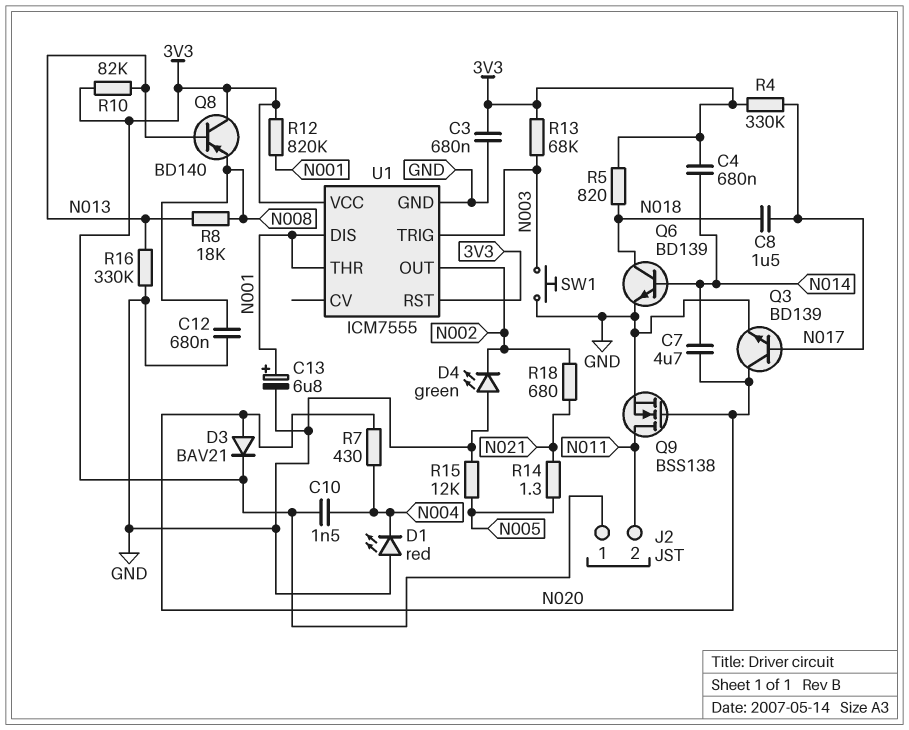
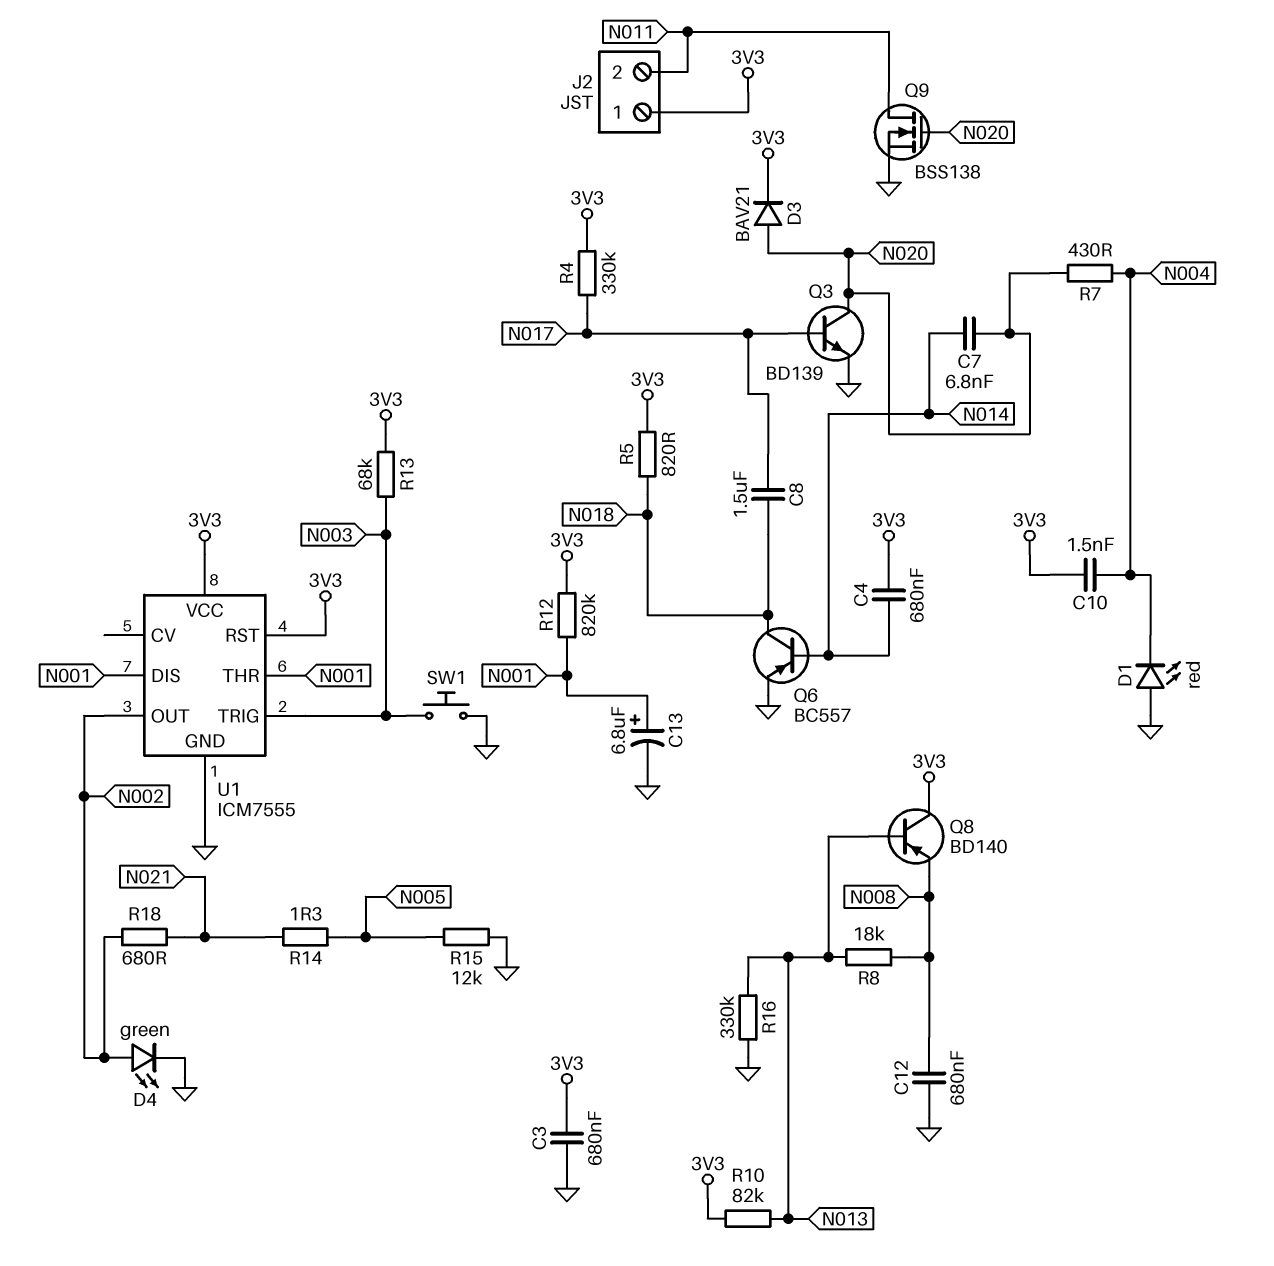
C7: 4.7uF (N014, N020) -> 6.8nF (N014, N020)
D4: LED green (A GND, K N002) -> LED green (A N002, K GND)
Q6: NPN BD139 (B N014, C N018, E GND) -> PNP BC557 (B N014, C N018, E GND)

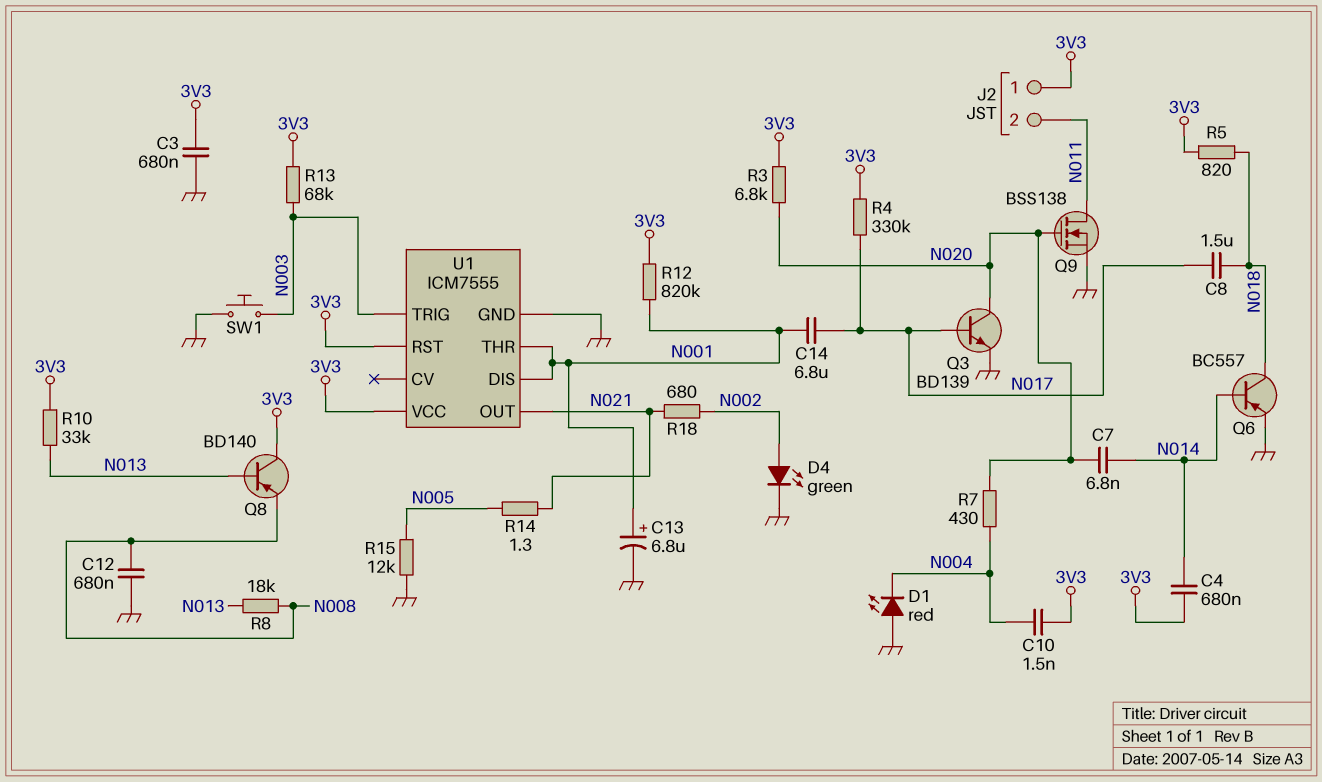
C14: none -> 6.8uF (N001, N017)
D3: diode BAV21 (A N020, K 3V3) -> none
R3: none -> 6.8k (3V3, N020)
R10: 82k (3V3, N013) -> 33k (3V3, N013)
R16: 330k (GND, N013) -> none
U1 pin OUT: N002 -> N021

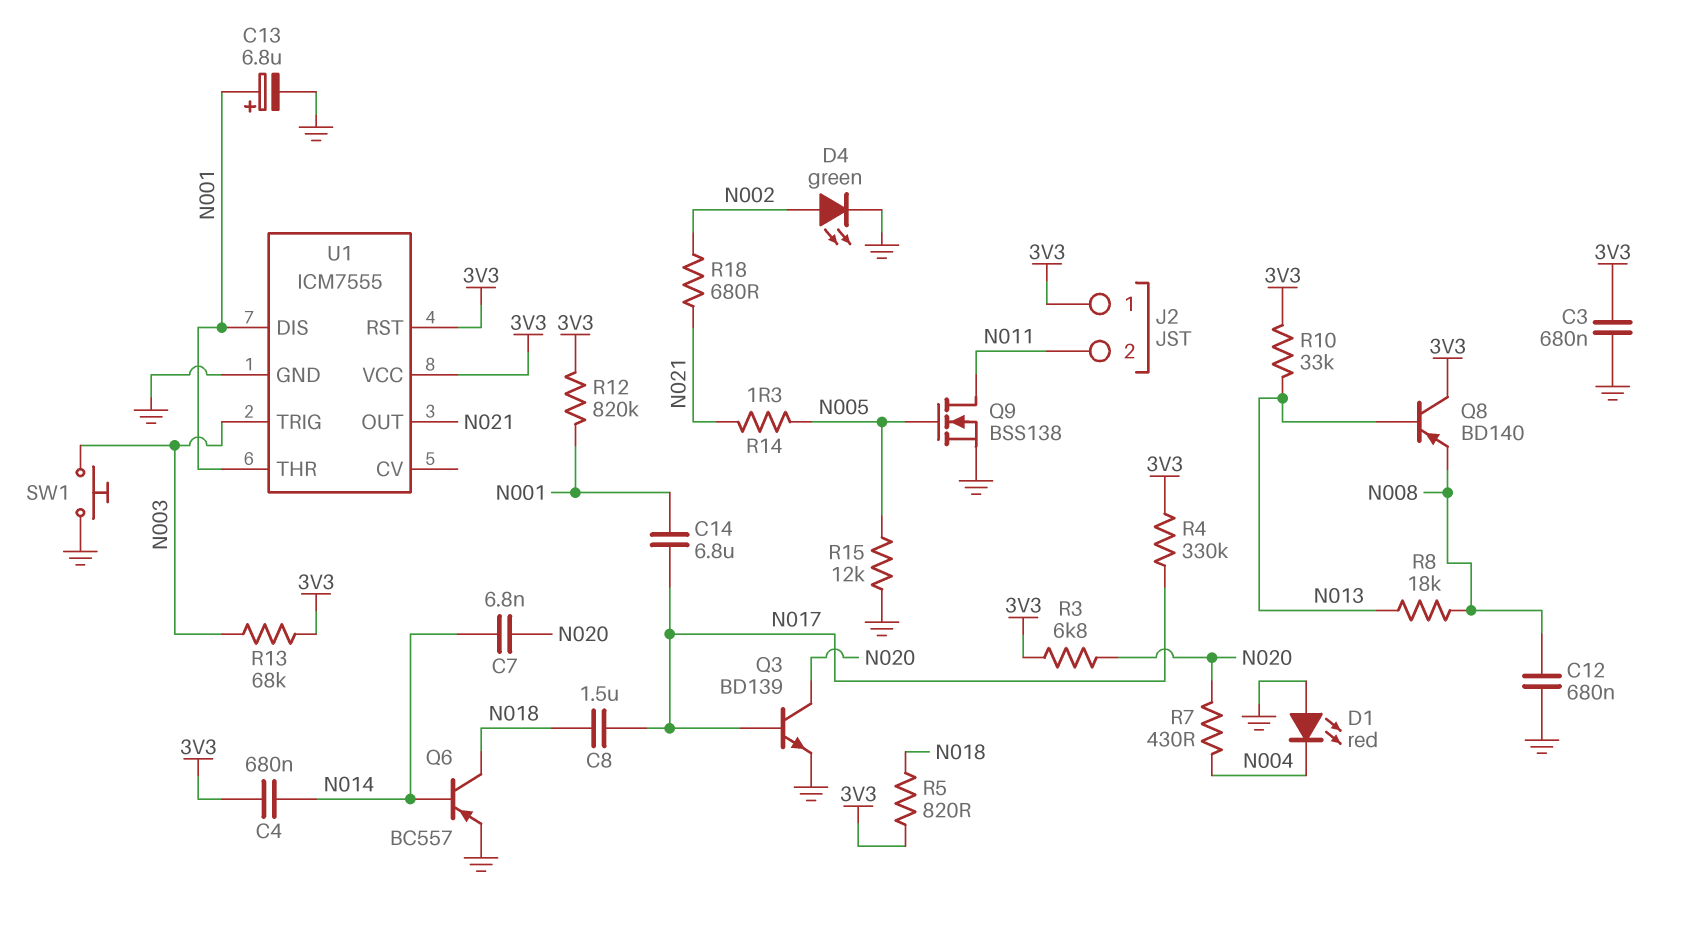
C10: 1.5nF (3V3, N004) -> none
Q9: NMOS BSS138 (G N020, D N011, S GND) -> NMOS BSS138 (G N005, D N011, S GND)

